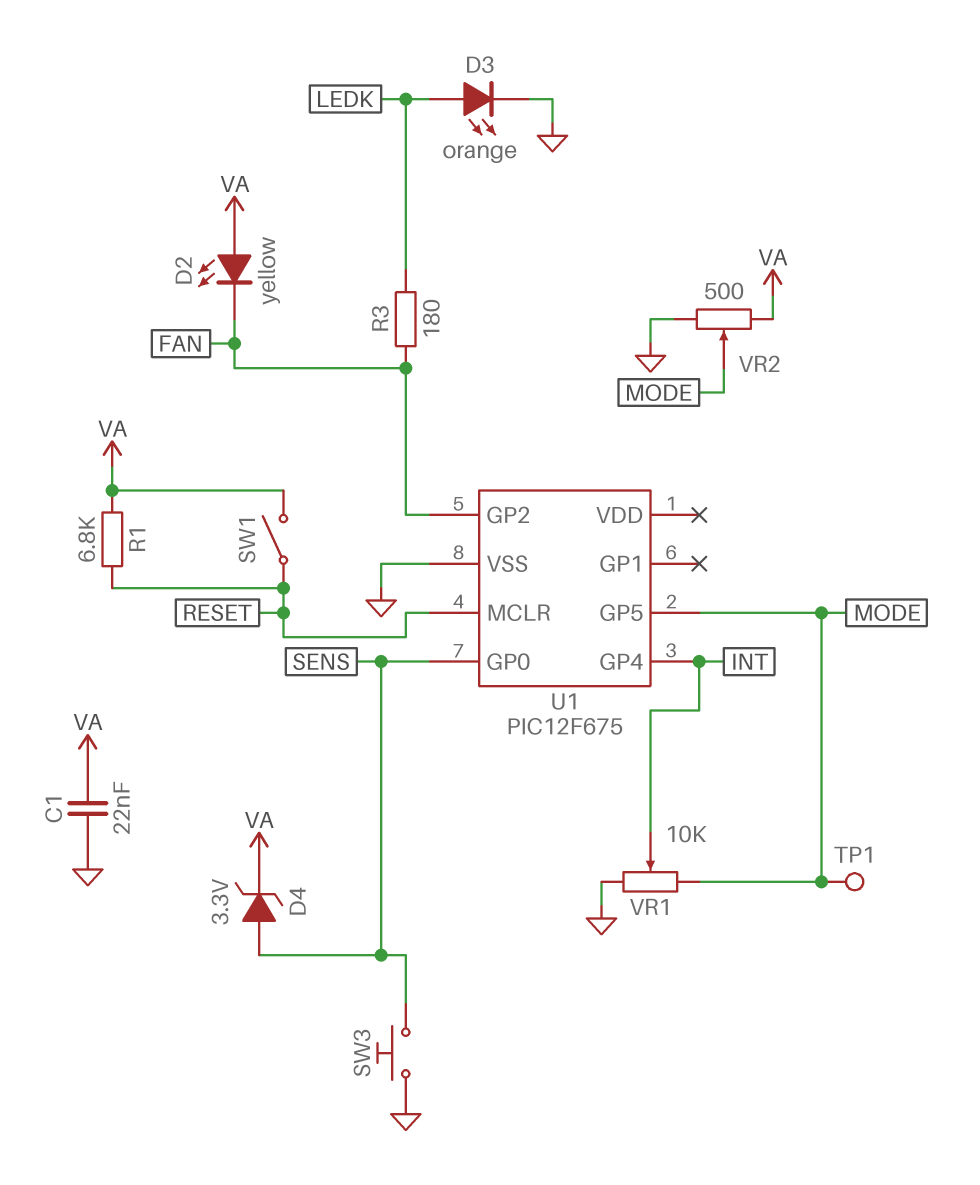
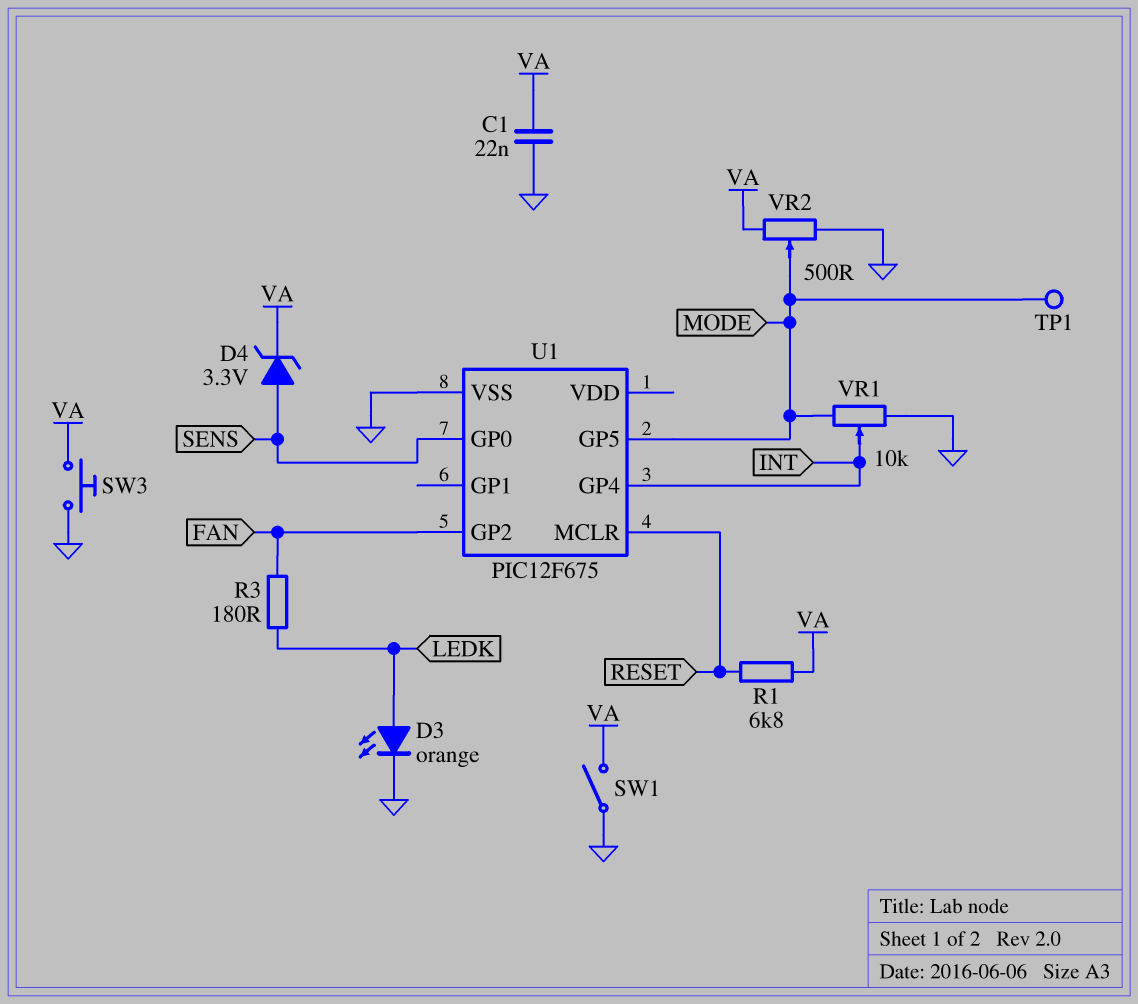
D2: LED yellow (A VA, K FAN) -> none
SW1: switch (RESET, VA) -> switch (GND, VA)
SW3: button (GND, SENS) -> button (GND, VA)

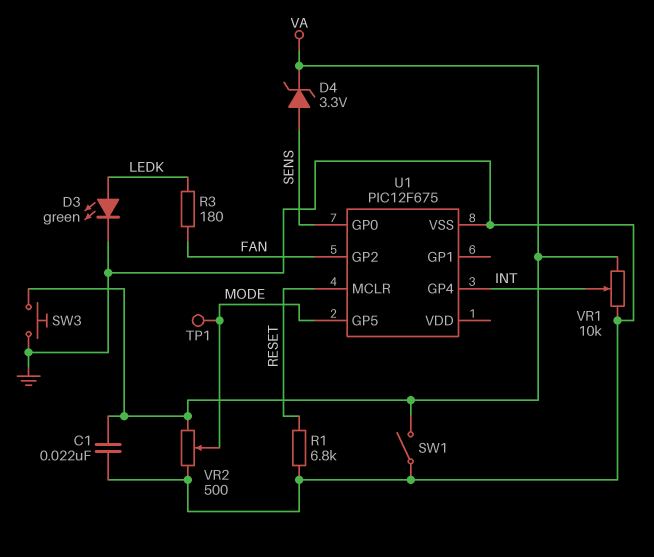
D3: LED orange (A LEDK, K GND) -> LED green (A LEDK, K GND)
R1: 6.8k (RESET, VA) -> 6.8k (GND, RESET)
VR1: 10k (GND, MODE, wiper INT) -> 10k (GND, VA, wiper INT)

